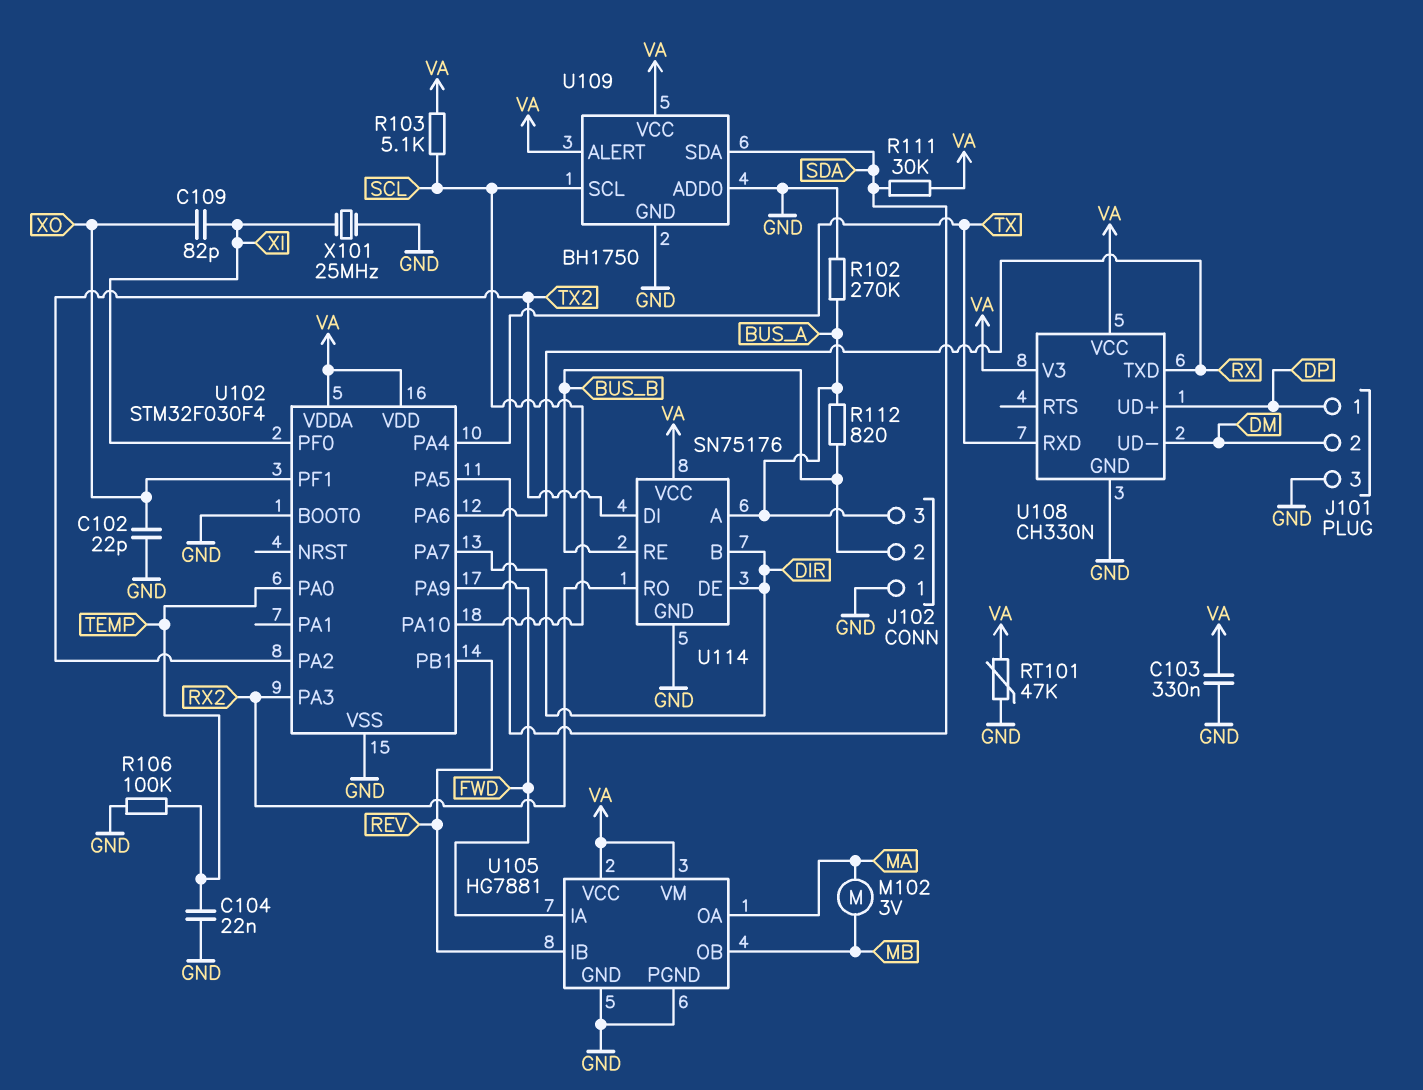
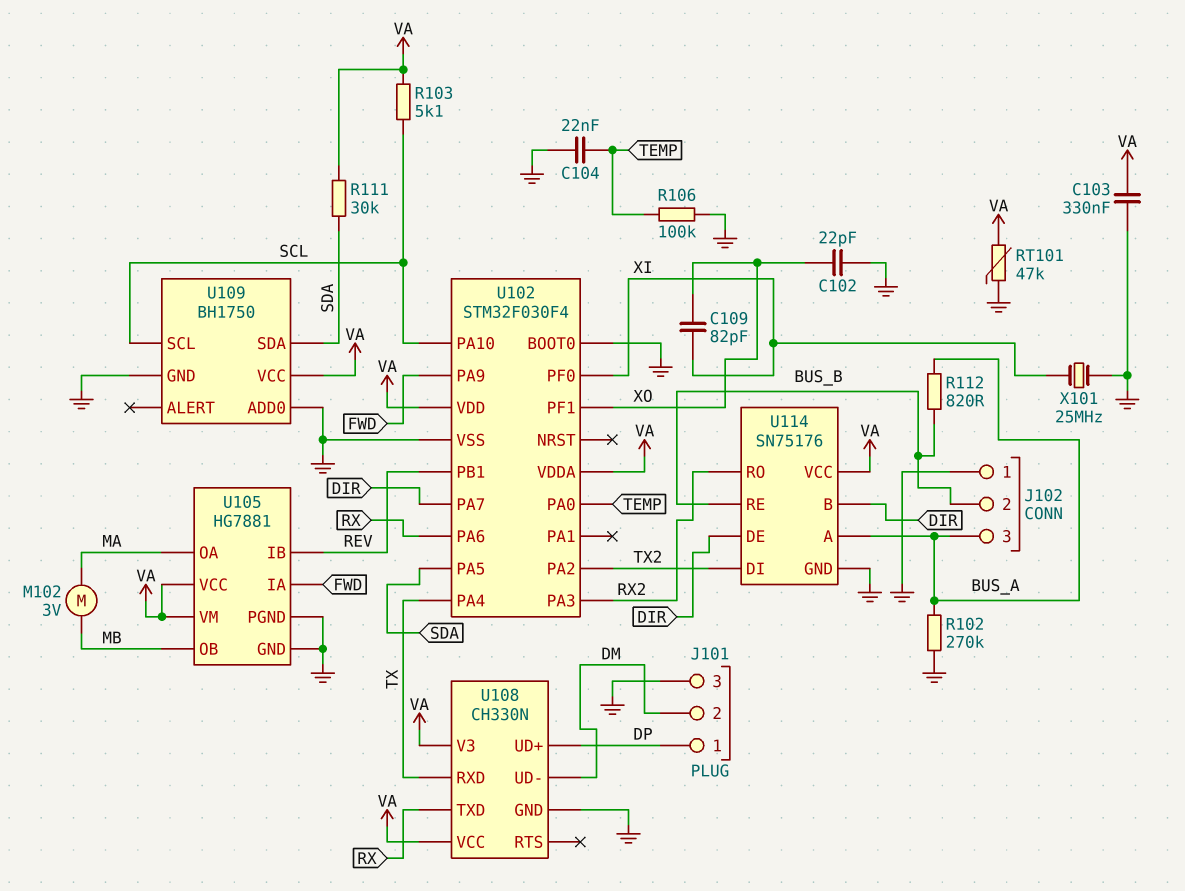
U109 pin ALERT: VA -> none

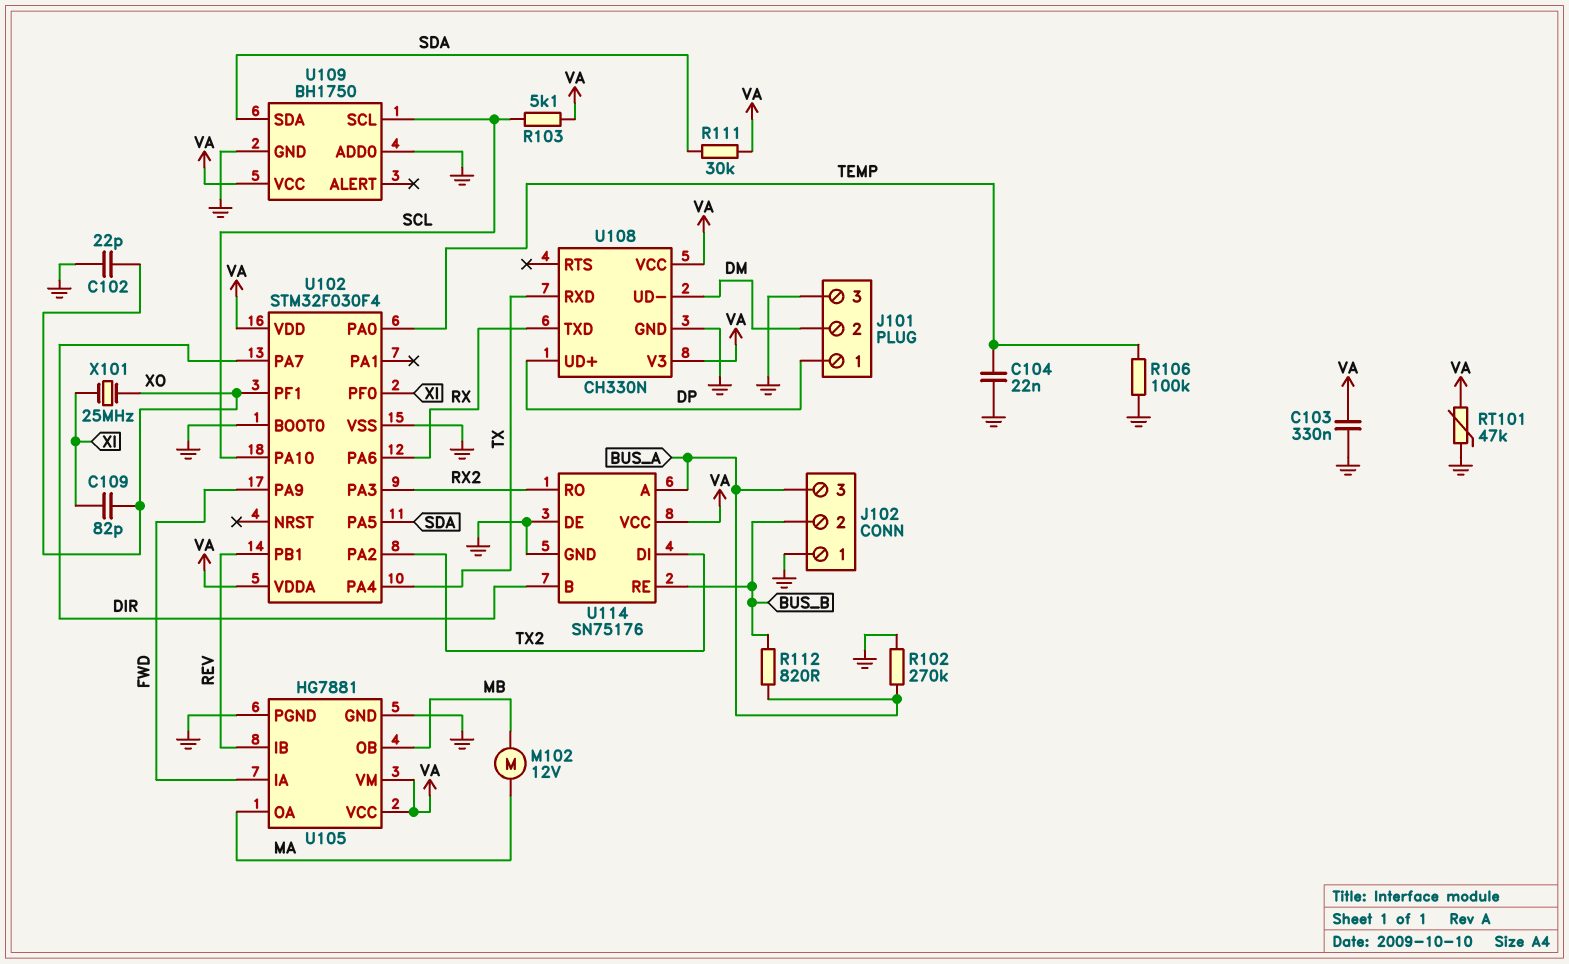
M102: motor 3V (MA, MB) -> motor 12V (MA, MB)
U114 pin DE: DIR -> GND
X101: 25MHz (GND, XI) -> 25MHz (XI, XO)

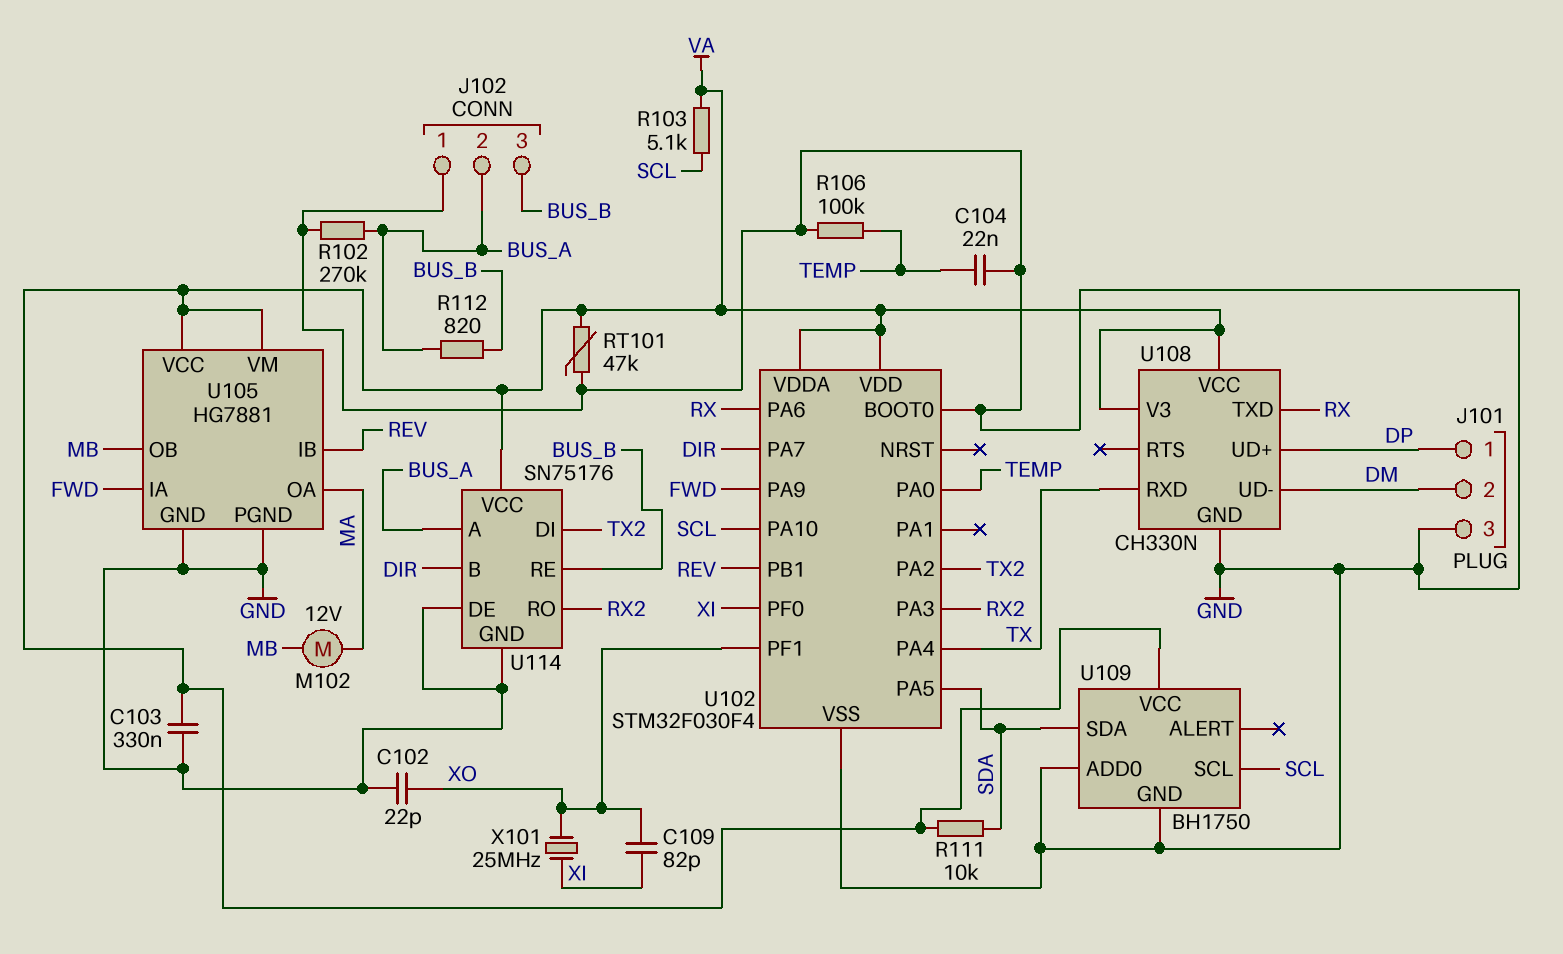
J102 pin 2: BUS_B -> BUS_A
J102 pin 3: BUS_A -> BUS_B
R111: 30k (SDA, VA) -> 10k (SDA, VA)

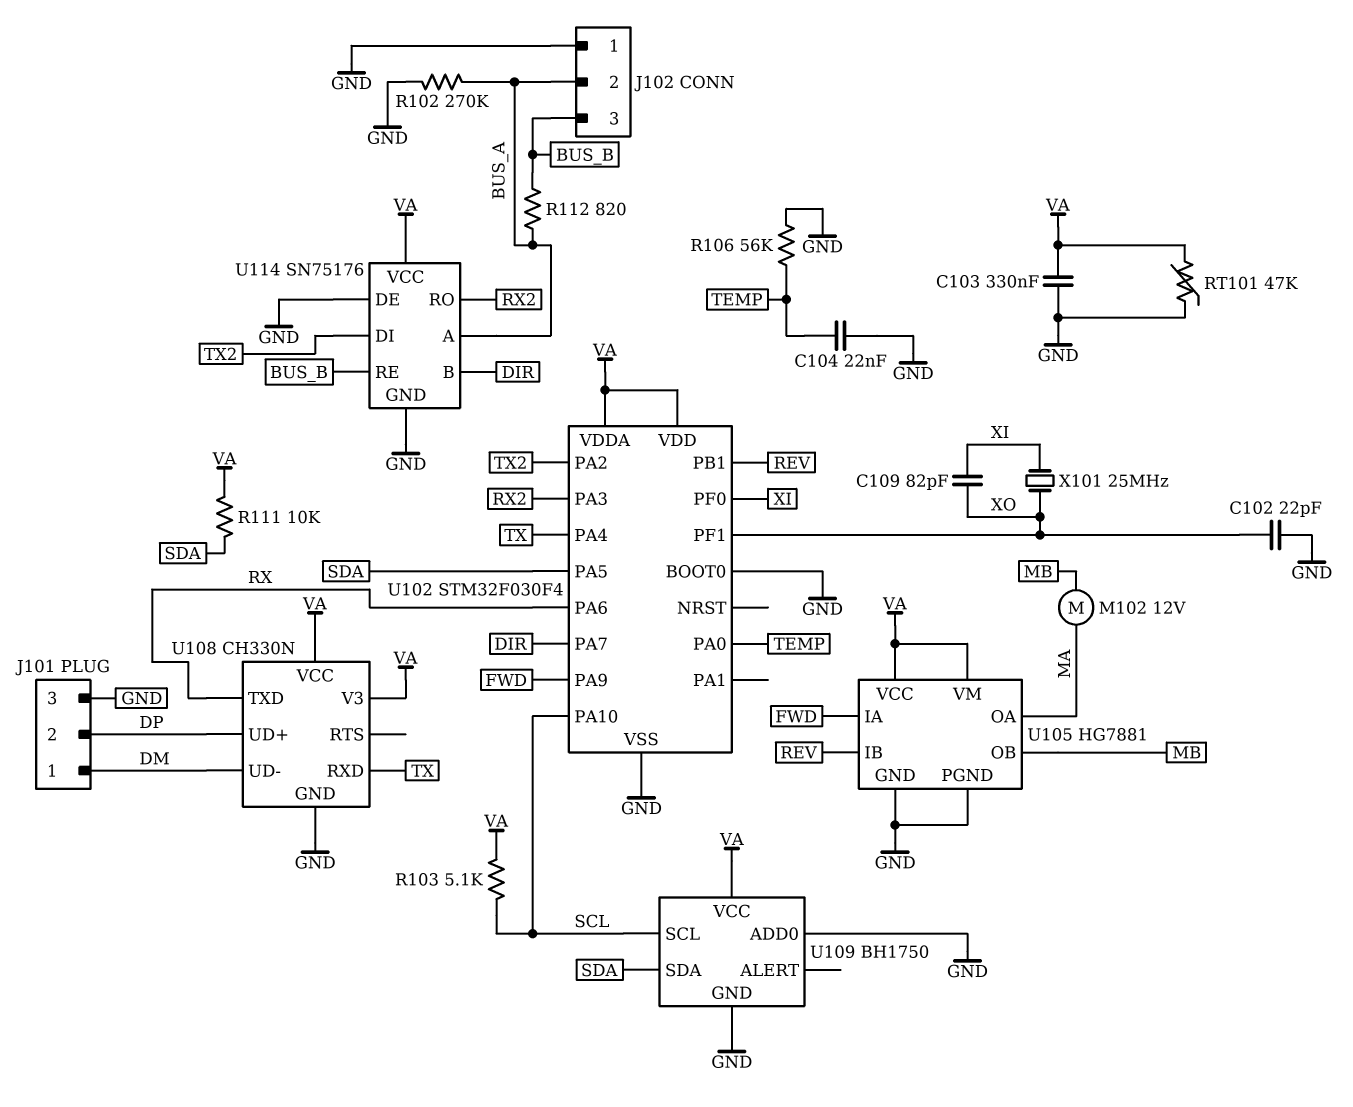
J101 pin 1: DP -> DM
J101 pin 2: DM -> DP
R106: 100k (GND, TEMP) -> 56k (GND, TEMP)

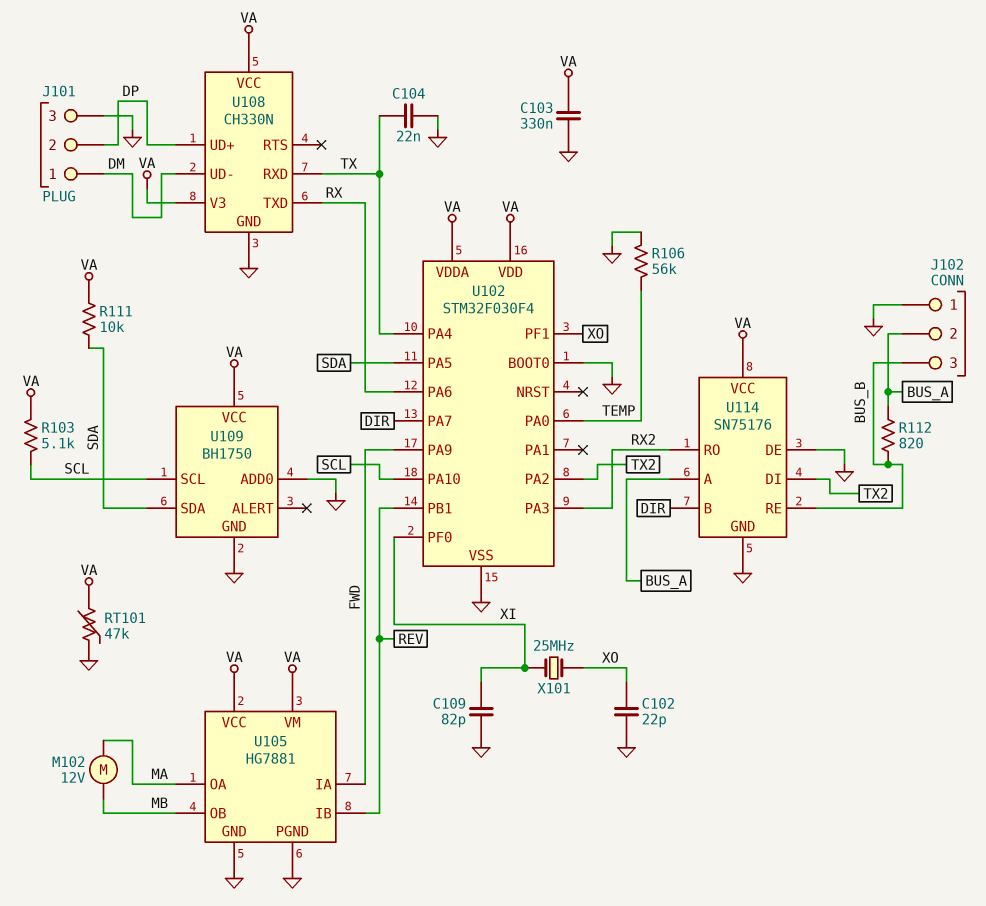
C104: 22nF (GND, TEMP) -> 22nF (GND, TX)
C109: 82pF (XI, XO) -> 82pF (GND, XI)
R102: 270k (BUS_A, GND) -> none

